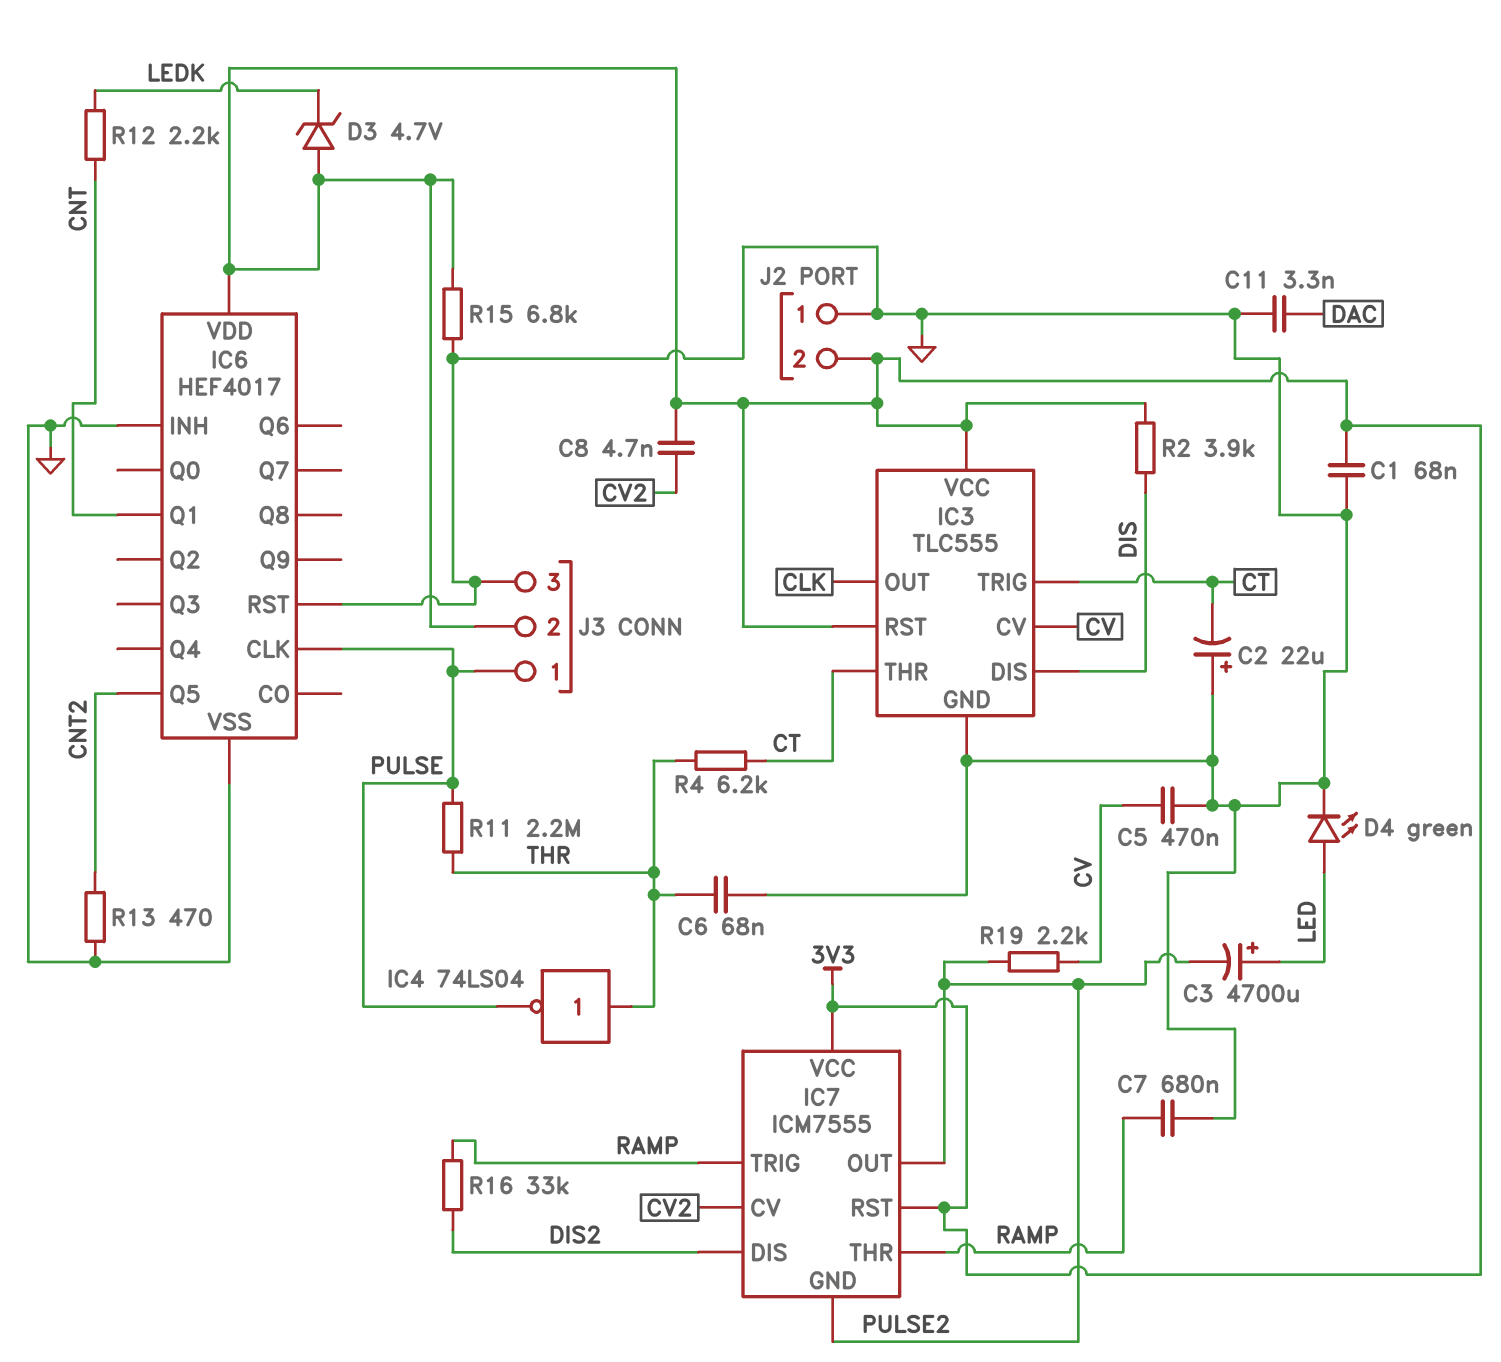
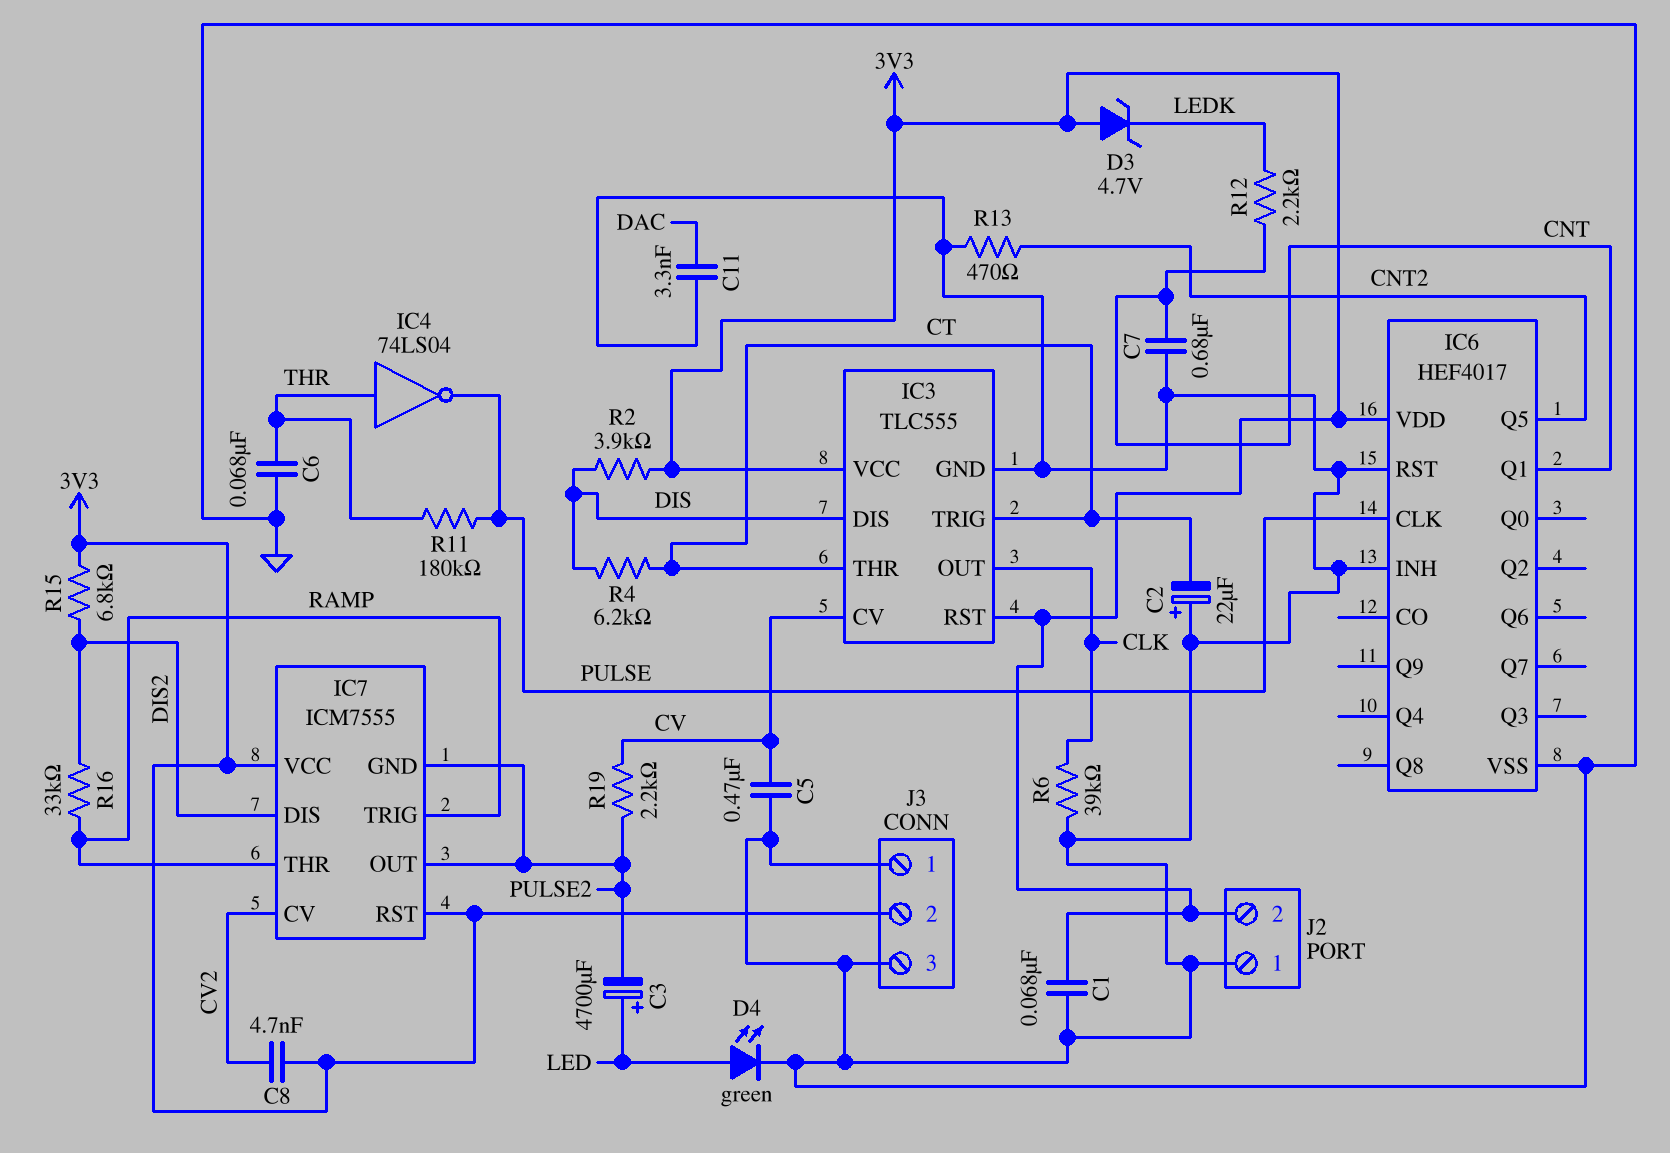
C7: 680nF (GND, RAMP) -> 680nF (CNT, GND)
J3 pin 1: PULSE -> GND
R4: 6.2k (CT, THR) -> 6.2k (CT, DIS)
R6: none -> 39k (CLK, GND)
R11: 2.2M (PULSE, THR) -> 180k (PULSE, THR)
R15: 6.8k (3V3, GND) -> 6.8k (3V3, DIS2)

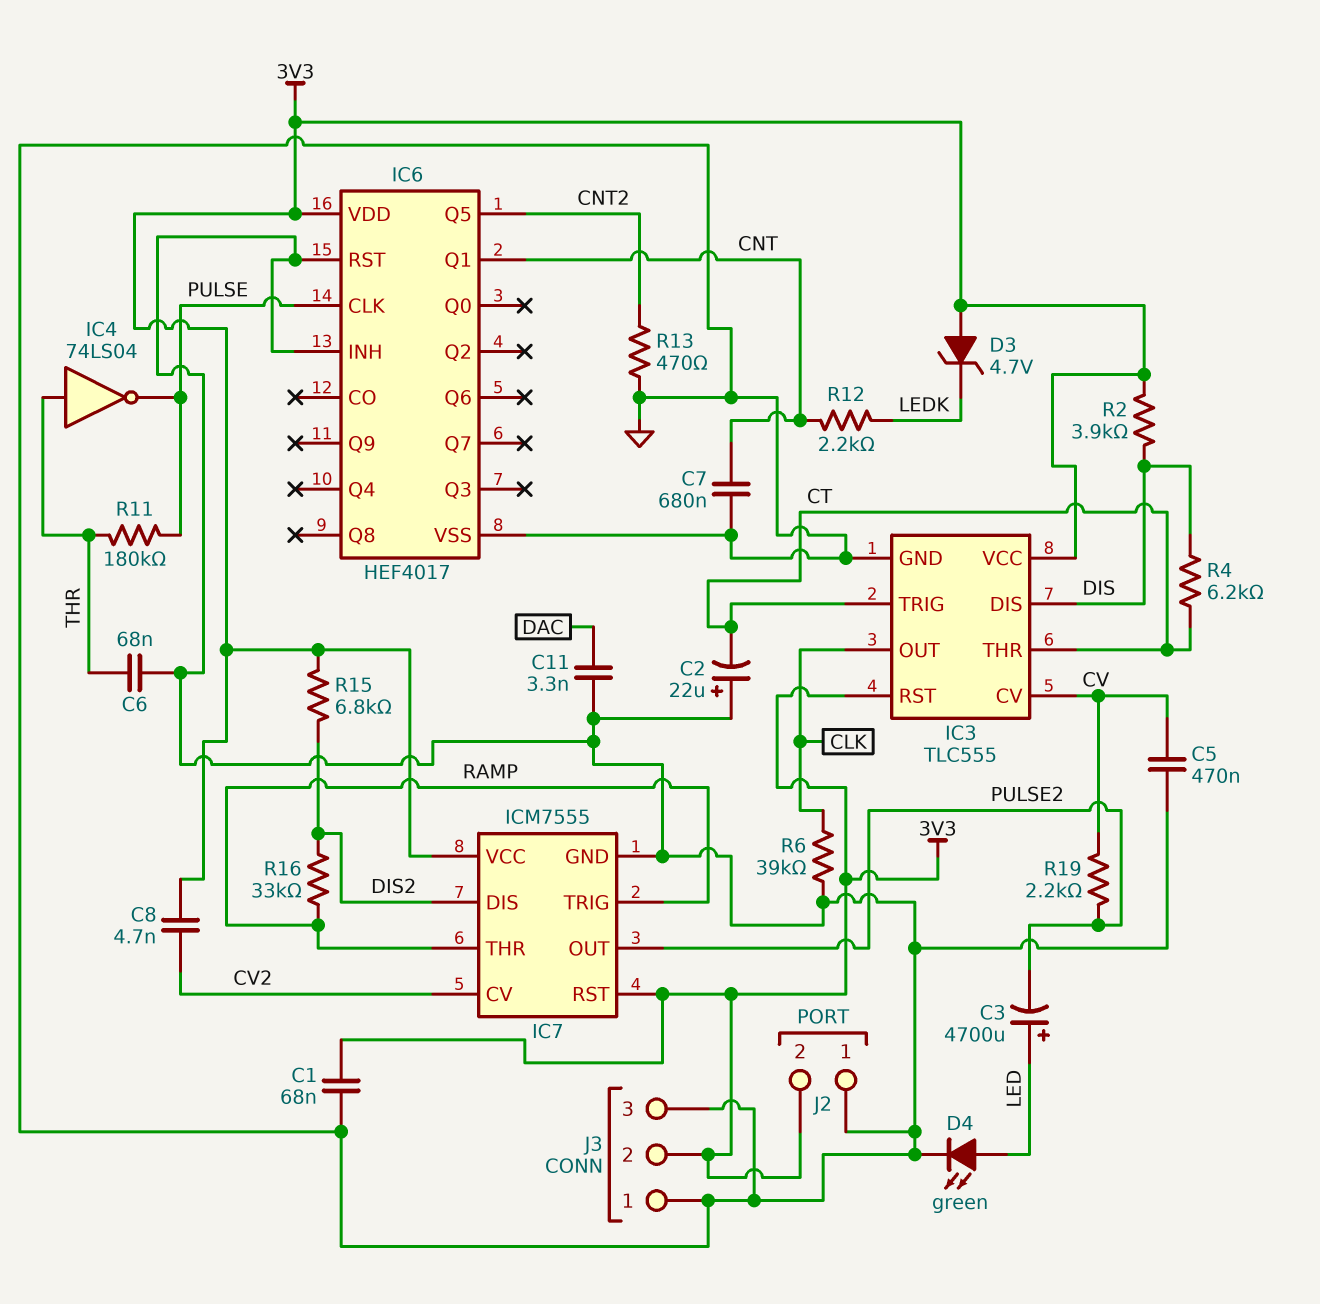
IC7 pin GND: PULSE2 -> GND

